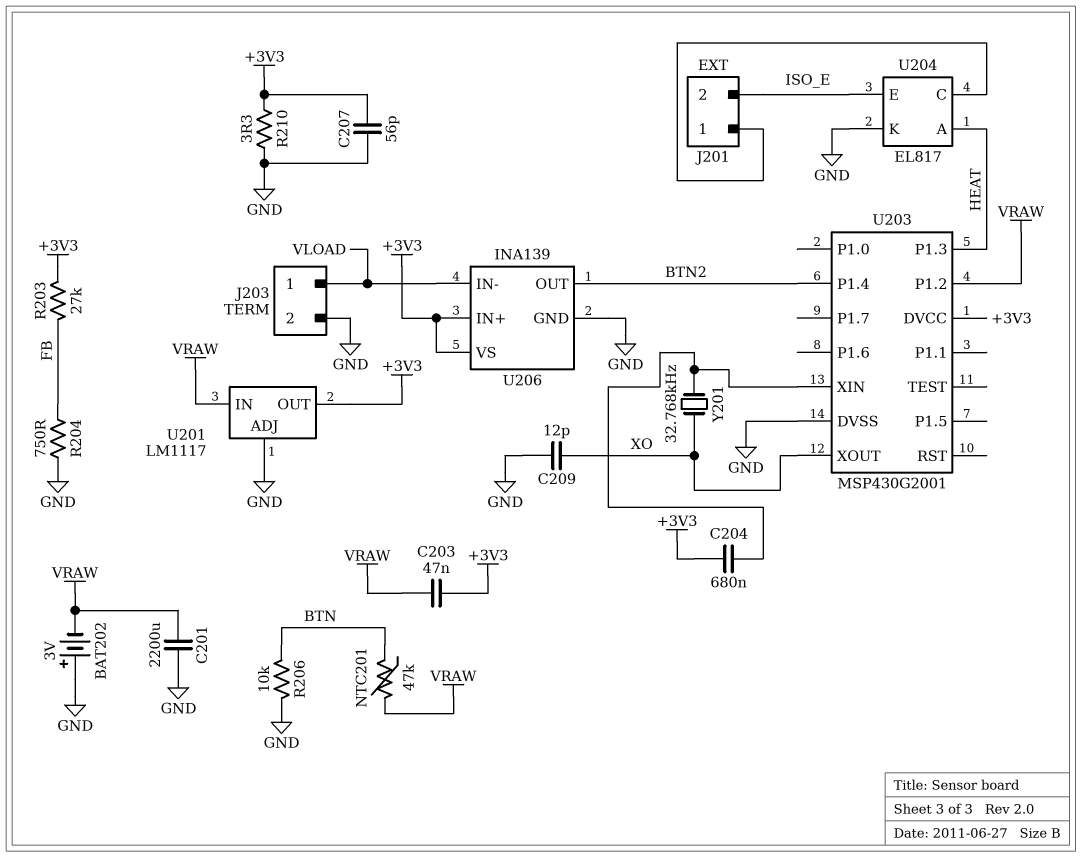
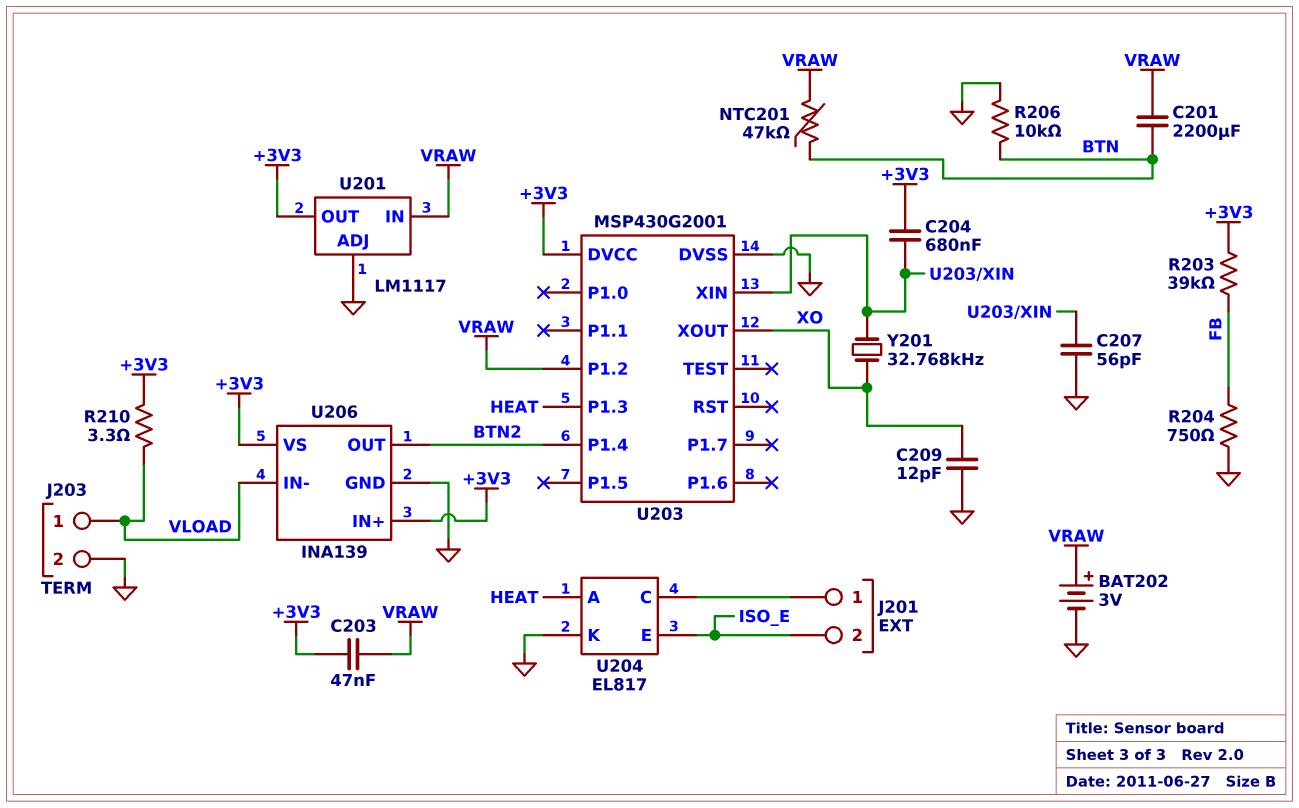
BAT202: 3V (plus GND, minus VRAW) -> 3V (plus VRAW, minus GND)
C201: 2200uF (GND, VRAW) -> 2200uF (BTN, VRAW)
C207: 56pF (+3V3, GND) -> 56pF (GND, U203/XIN)
R203: 27k (+3V3, FB) -> 39k (+3V3, FB)
R210: 3.3 (+3V3, GND) -> 3.3 (+3V3, VLOAD)

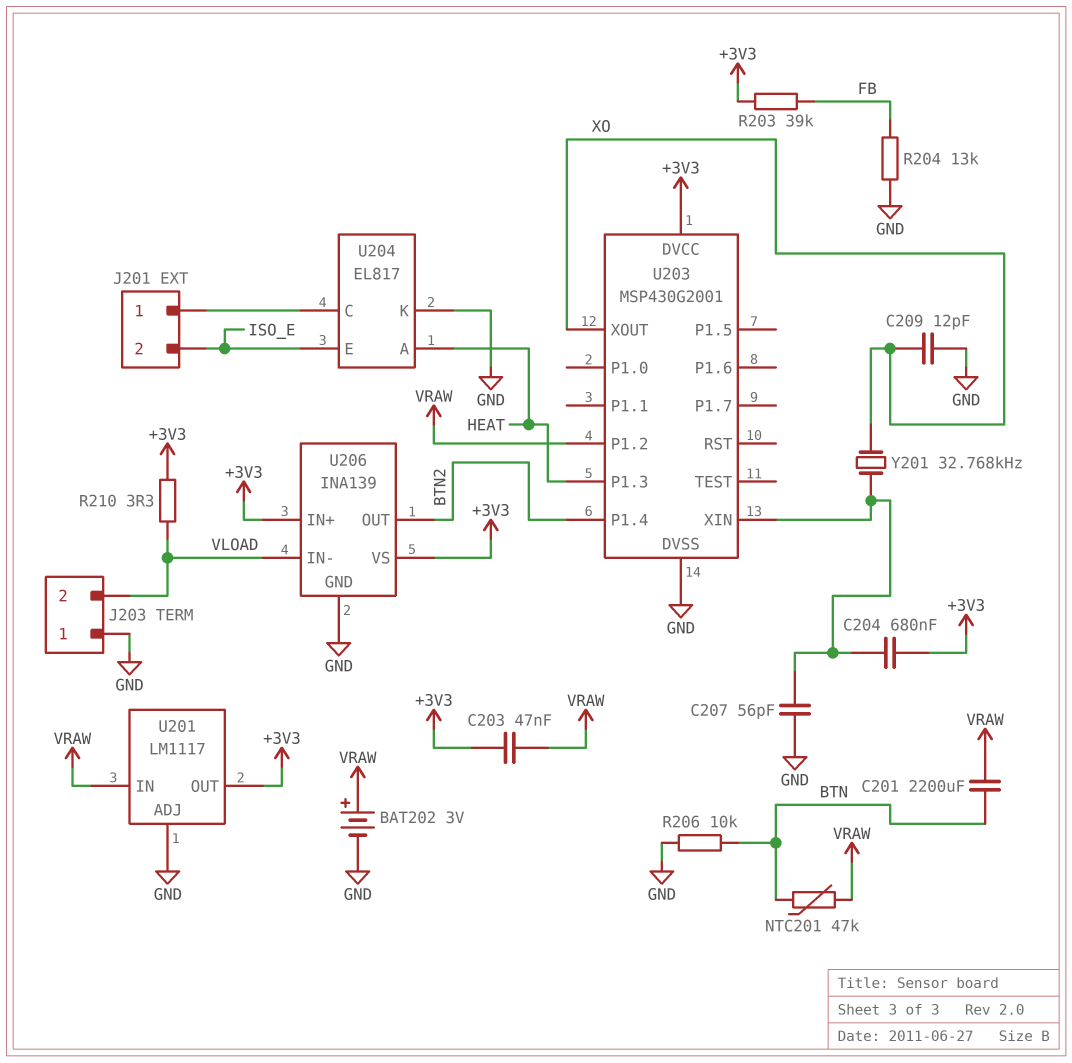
J203 pin 1: VLOAD -> GND
J203 pin 2: GND -> VLOAD
R204: 750 (FB, GND) -> 13k (FB, GND)

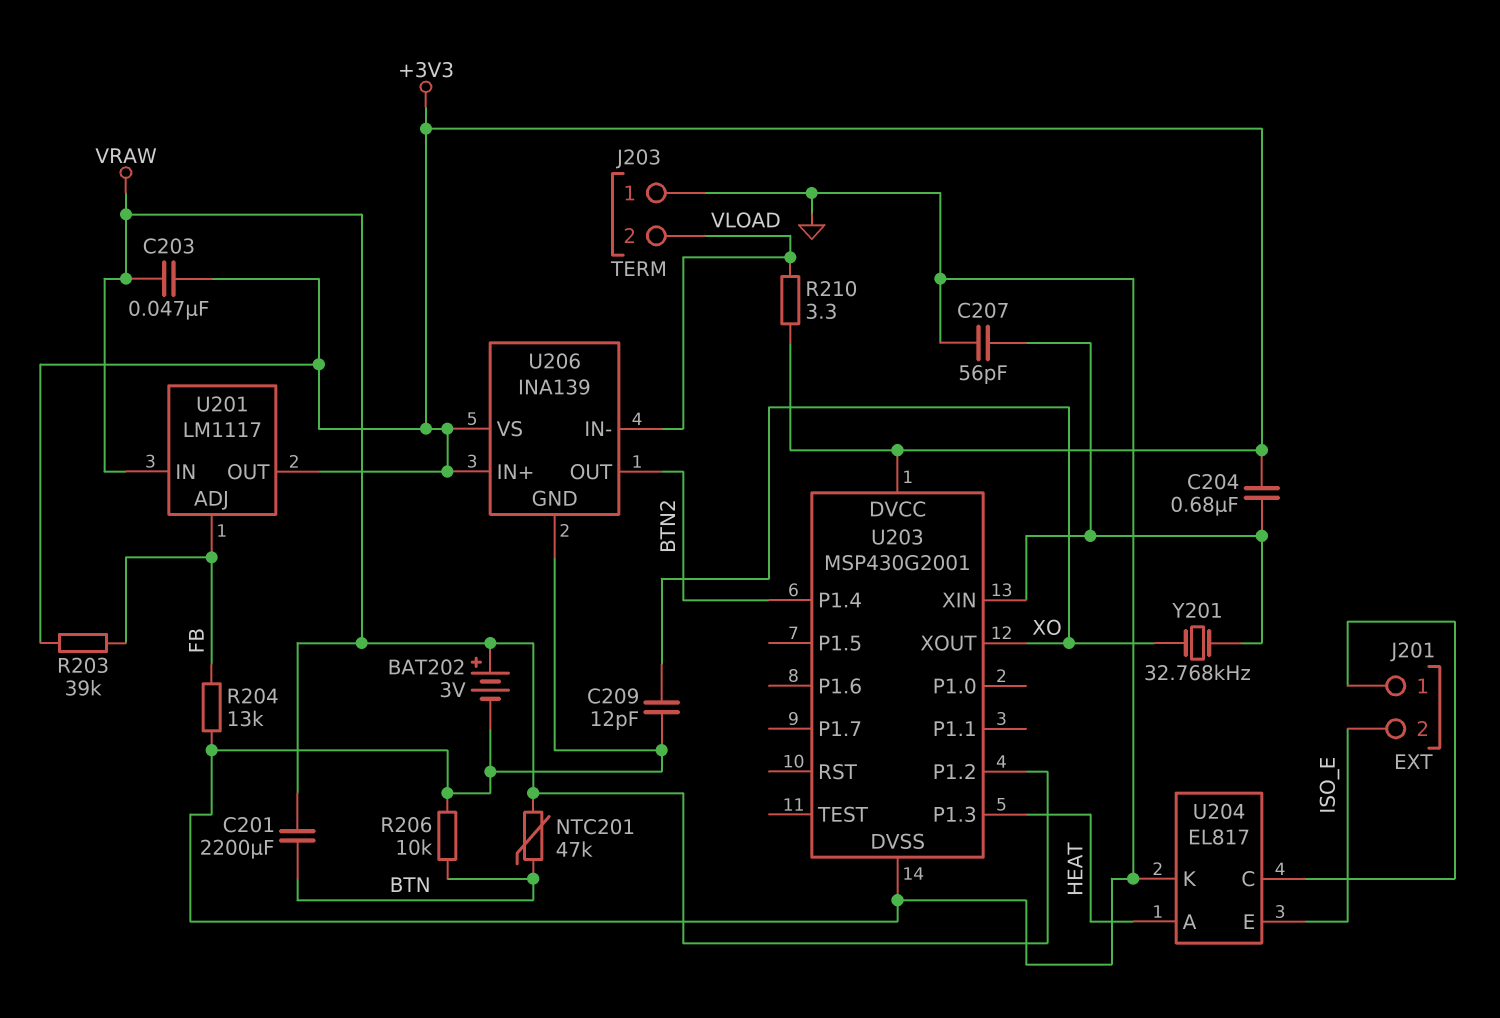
U201 pin ADJ: GND -> FB

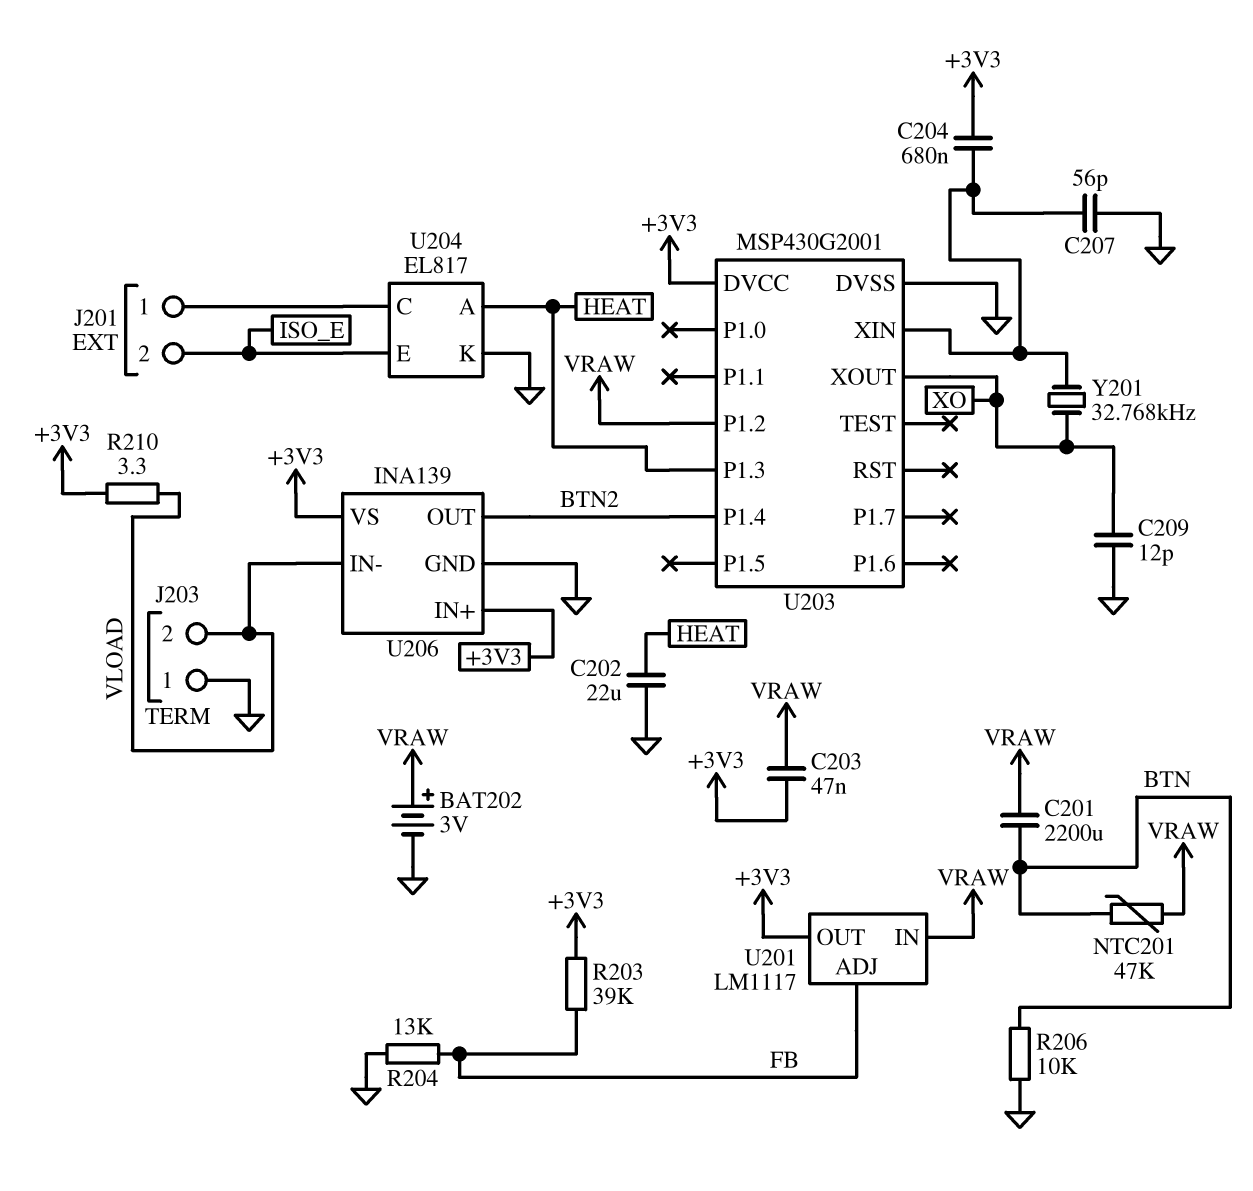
C202: none -> 22uF (GND, HEAT)

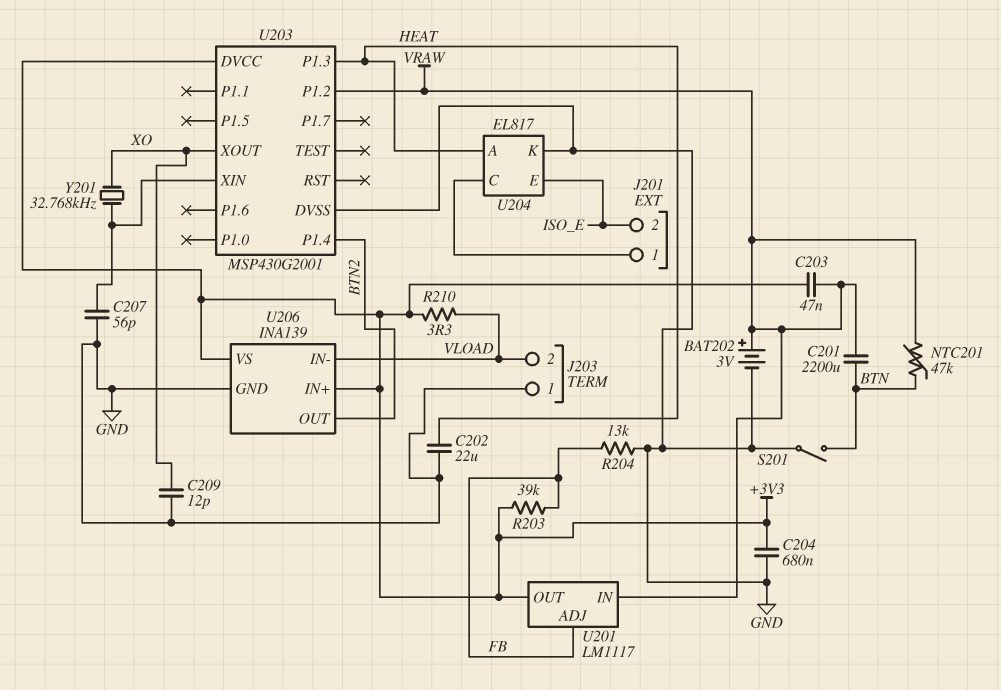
C204: 680nF (+3V3, U203/XIN) -> 680nF (+3V3, GND)
R206: 10k (BTN, GND) -> none
S201: none -> switch (BTN, GND)

